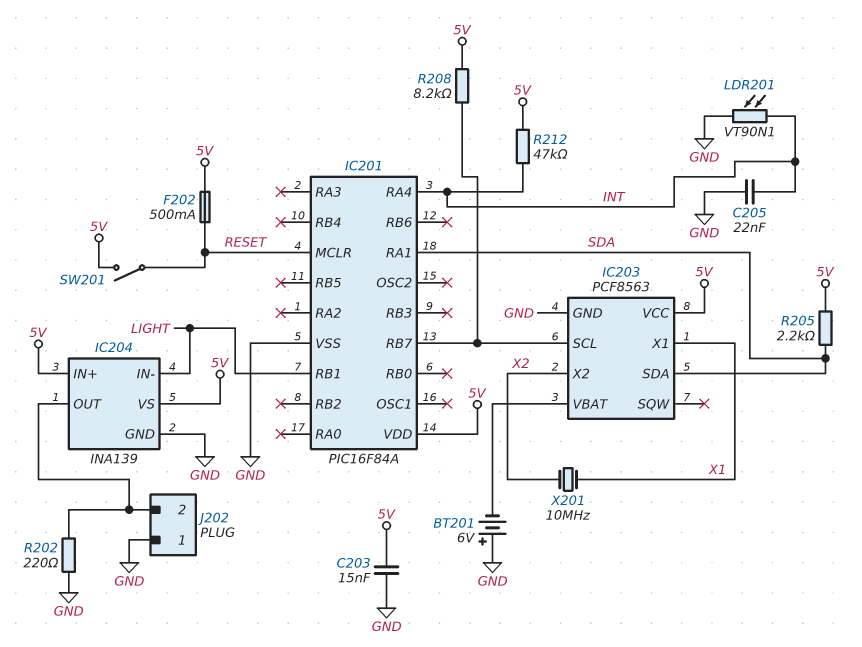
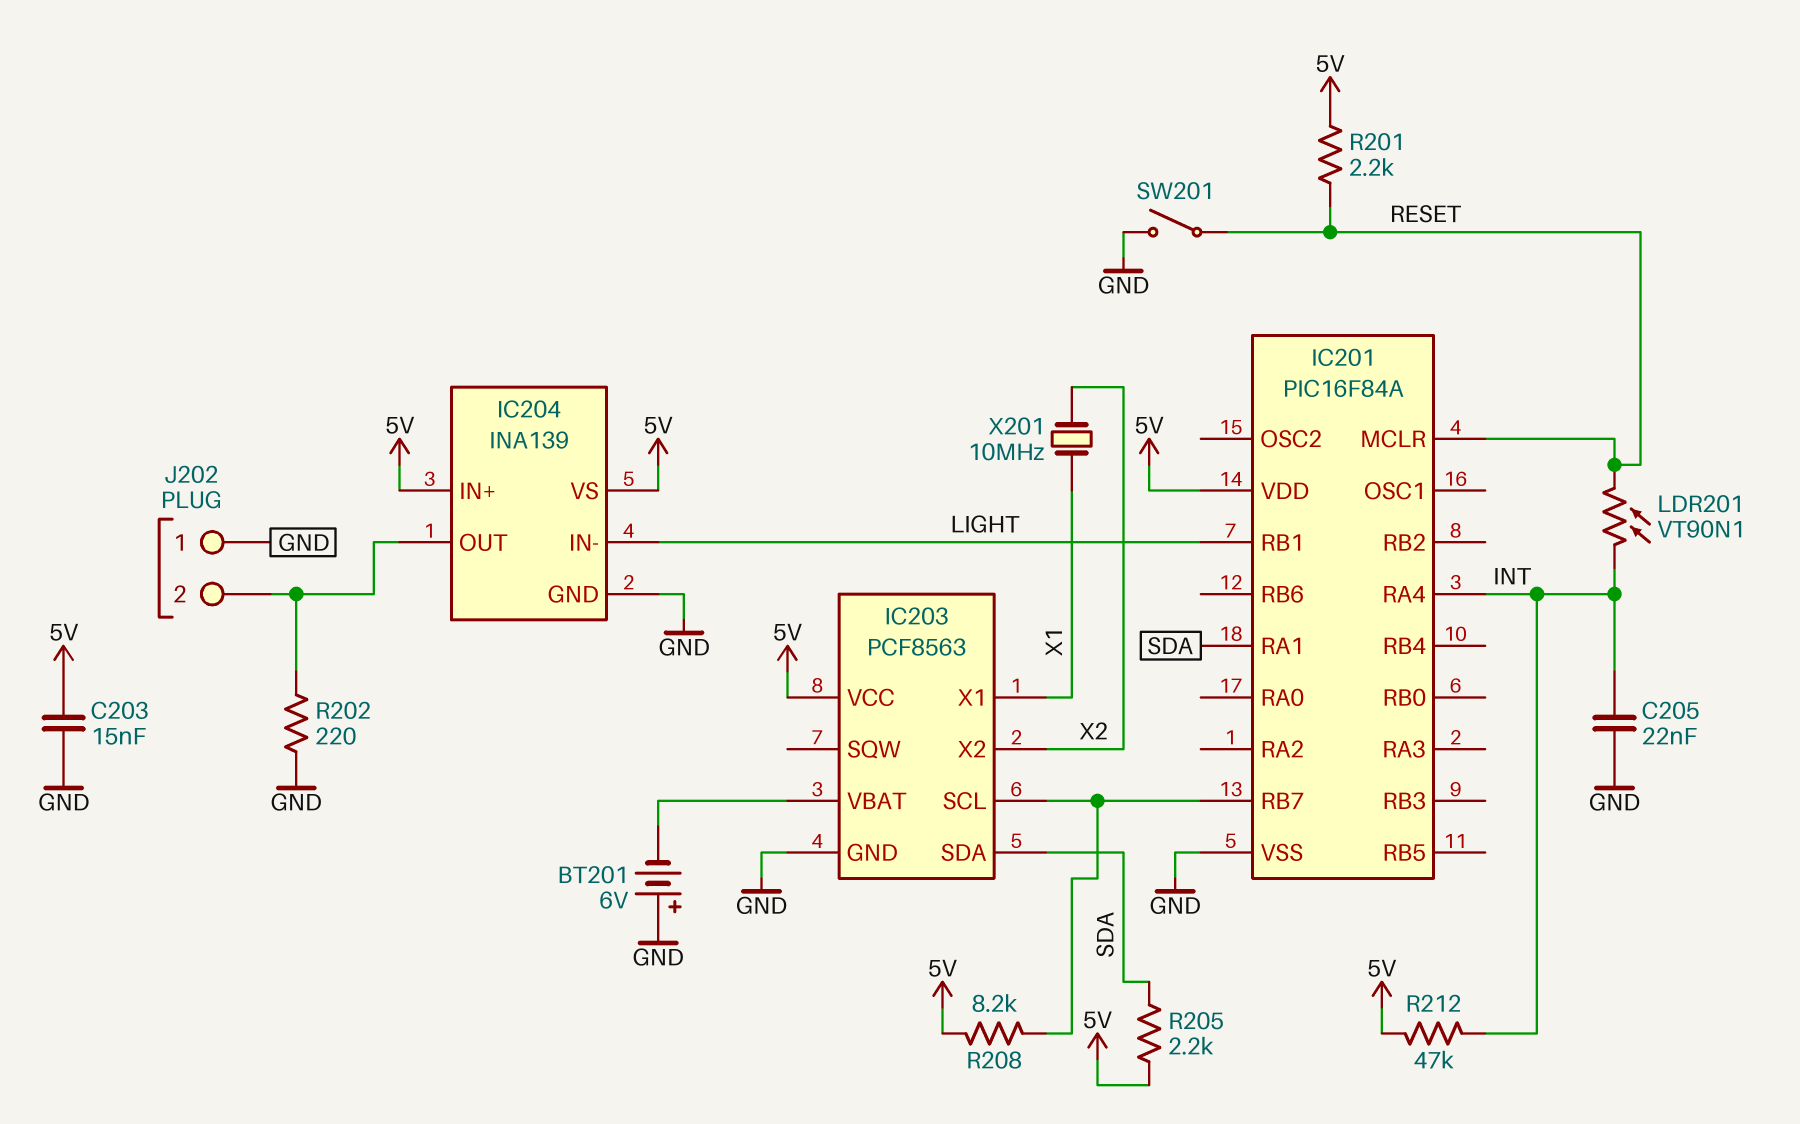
F202: 500mA (5V, RESET) -> none
LDR201: VT90N1 (GND, INT) -> VT90N1 (INT, RESET)
R201: none -> 2.2k (5V, RESET)
SW201: switch (5V, RESET) -> switch (GND, RESET)

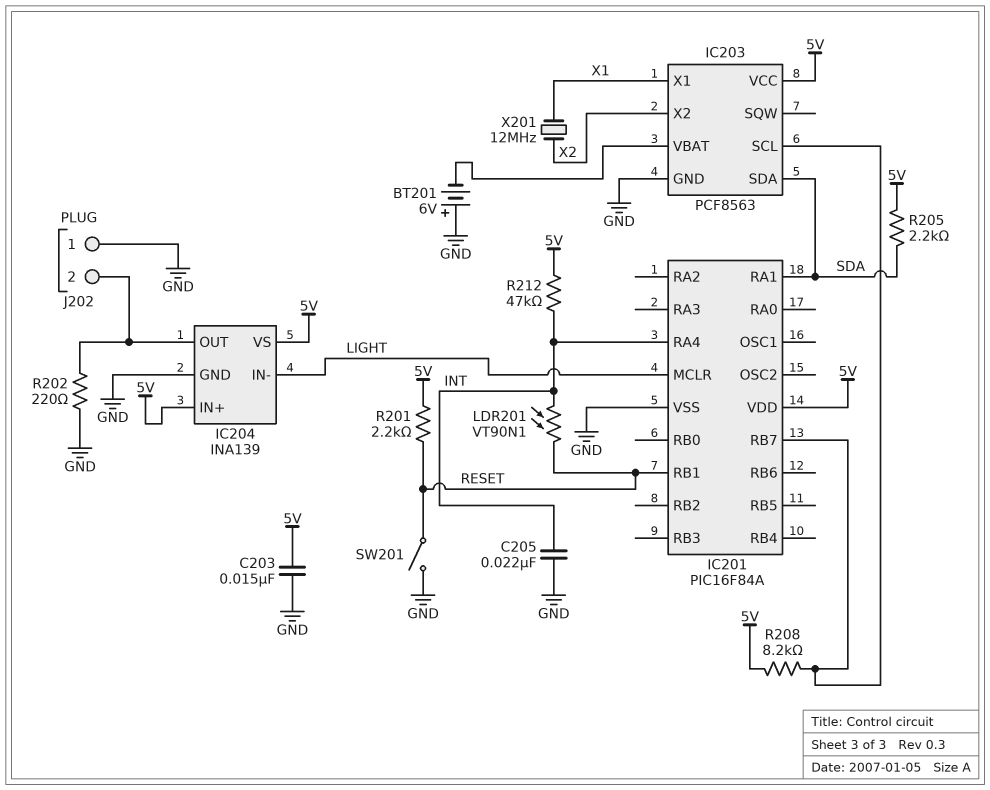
IC201 pin MCLR: RESET -> LIGHT
IC201 pin RB1: LIGHT -> RESET
X201: 10MHz (X1, X2) -> 12MHz (X1, X2)

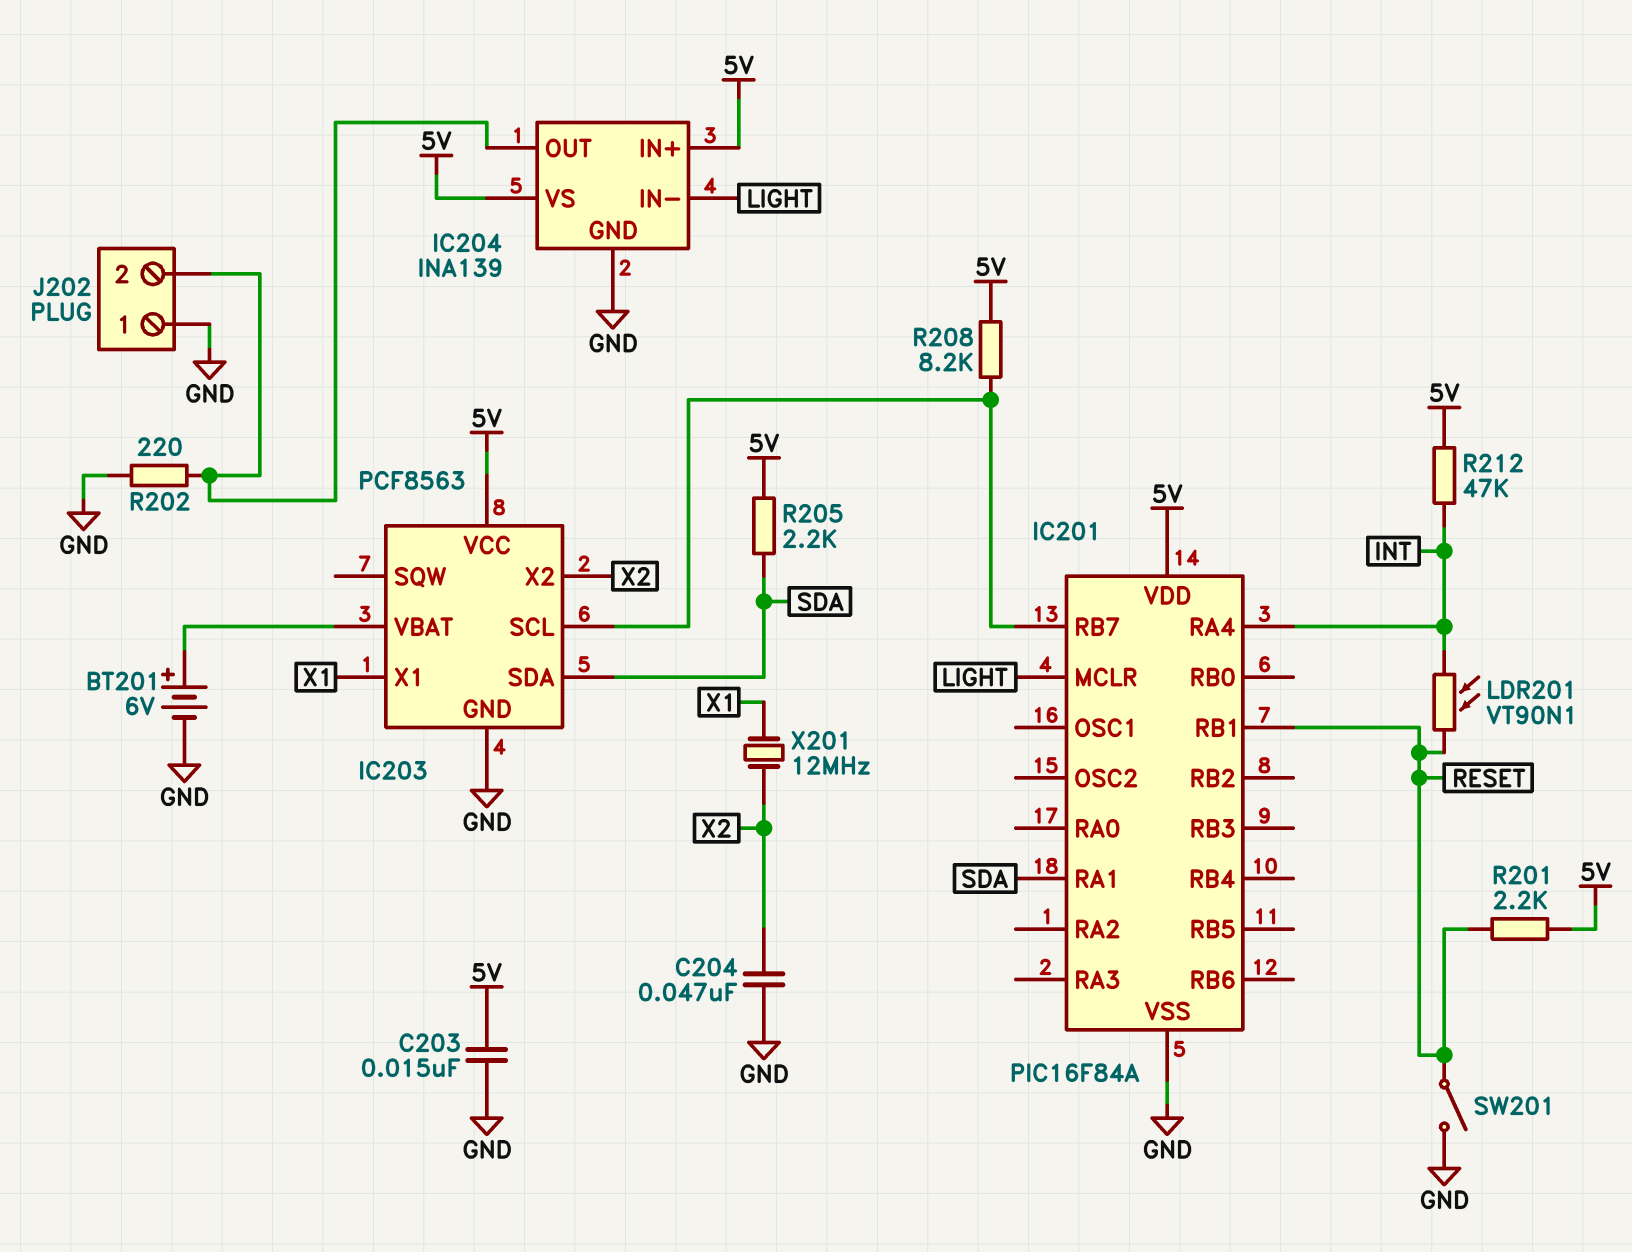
BT201: 6V (plus GND, minus IC203/VBAT) -> 6V (plus IC203/VBAT, minus GND)
C204: none -> 47nF (GND, X2)
C205: 22nF (GND, INT) -> none

